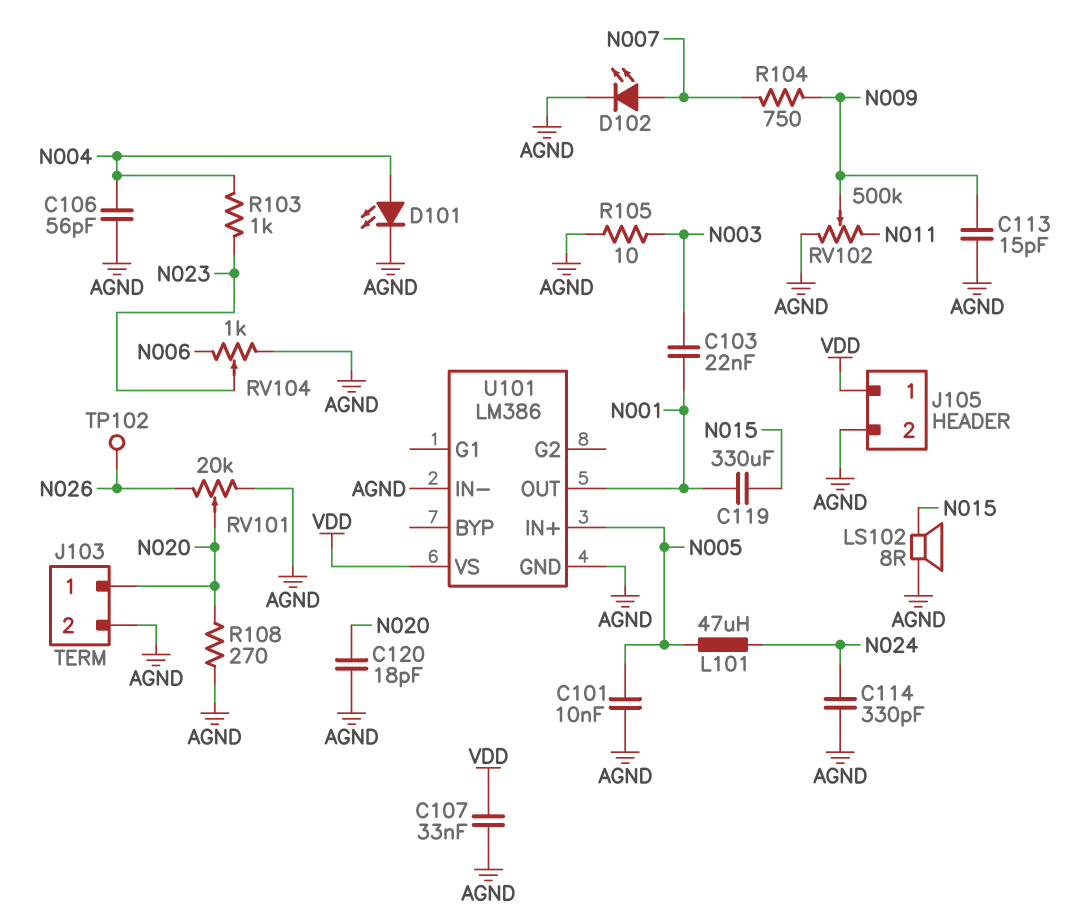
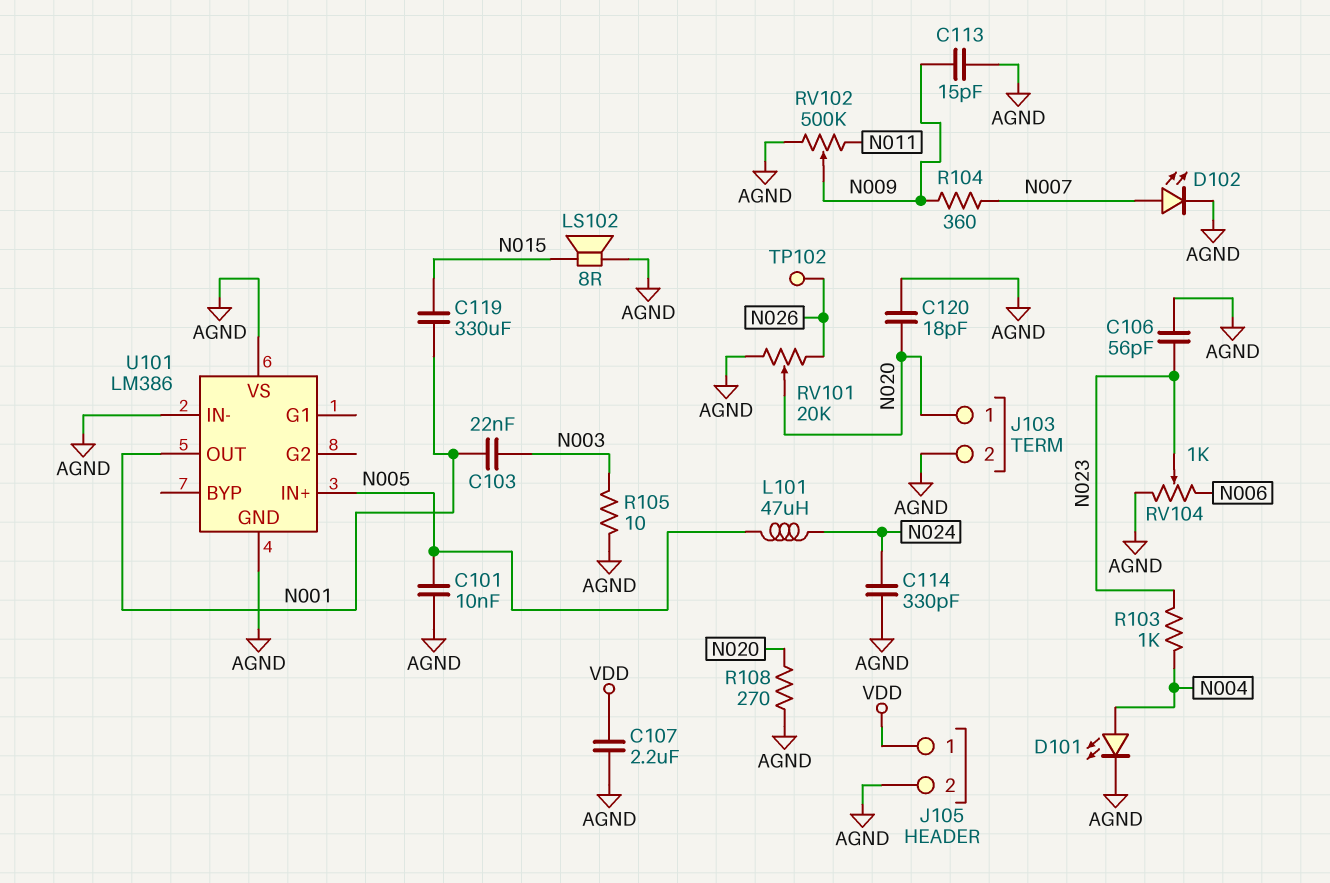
C106: 56pF (AGND, N004) -> 56pF (AGND, N023)
C107: 33nF (AGND, VDD) -> 2.2uF (AGND, VDD)
R104: 750 (N007, N009) -> 360 (N007, N009)
U101 pin VS: VDD -> AGND

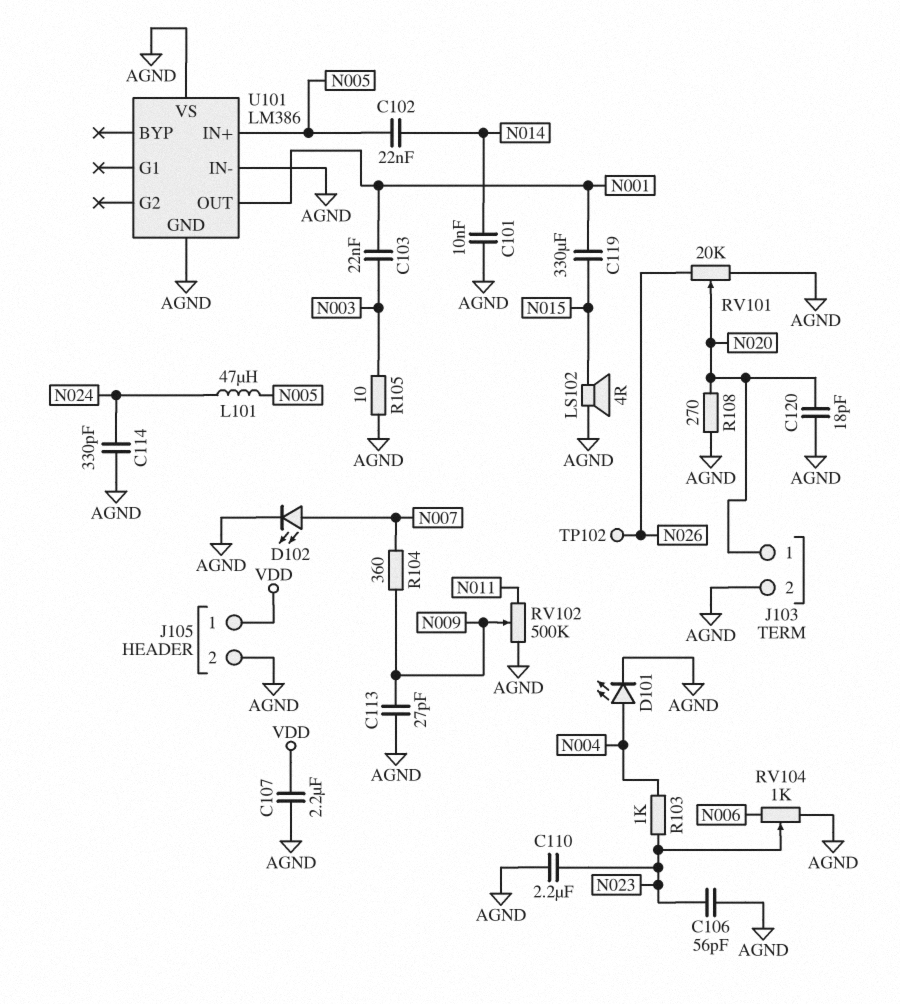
C101: 10nF (AGND, N005) -> 10nF (AGND, N014)
C102: none -> 22nF (N005, N014)
C110: none -> 2.2uF (AGND, N023)
C113: 15pF (AGND, N009) -> 27pF (AGND, N009)
LS102: speaker 8R (AGND, N015) -> speaker 4R (AGND, N015)

